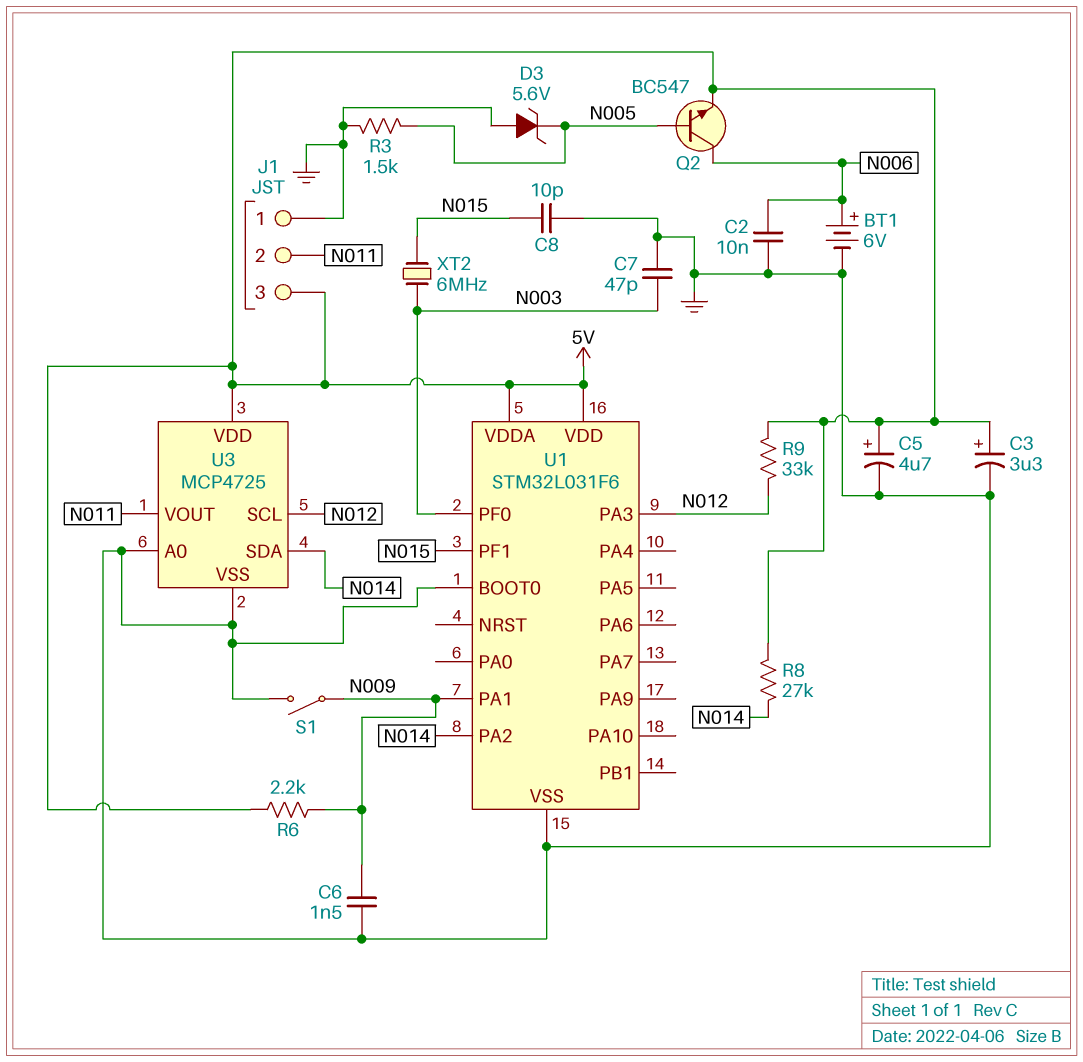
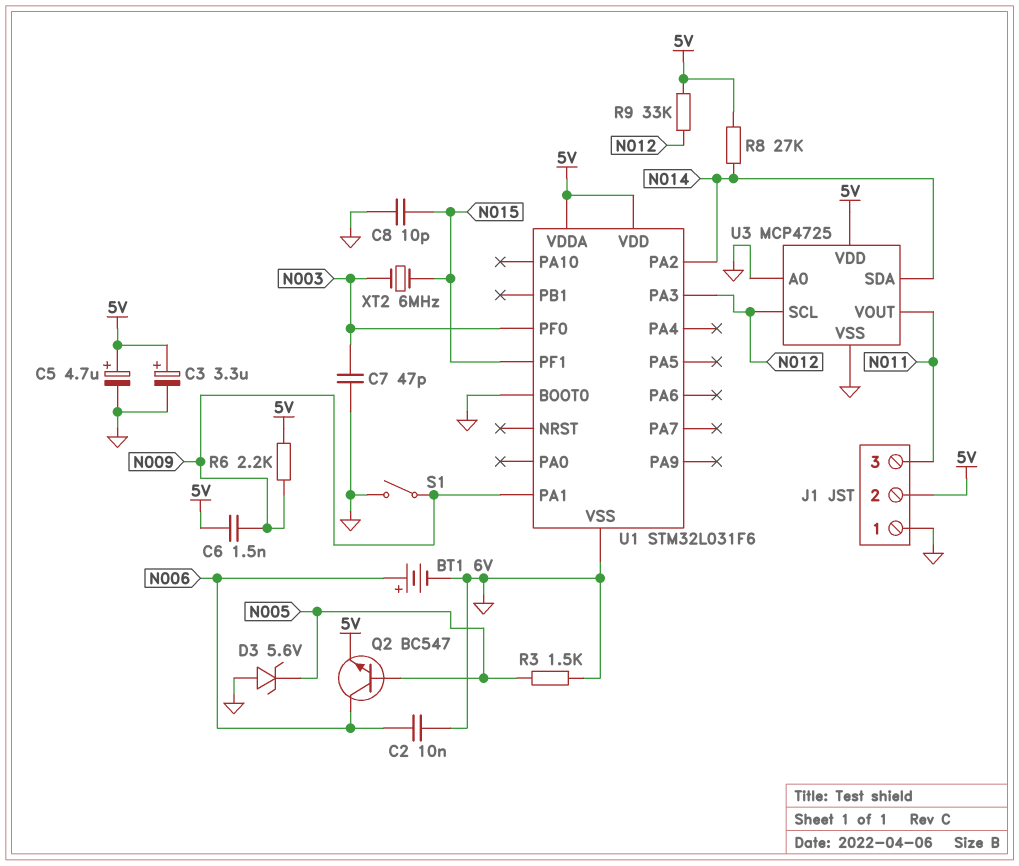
C6: 1.5nF (GND, N009) -> 1.5nF (5V, N009)
J1 pin 2: N011 -> 5V
J1 pin 3: 5V -> N011

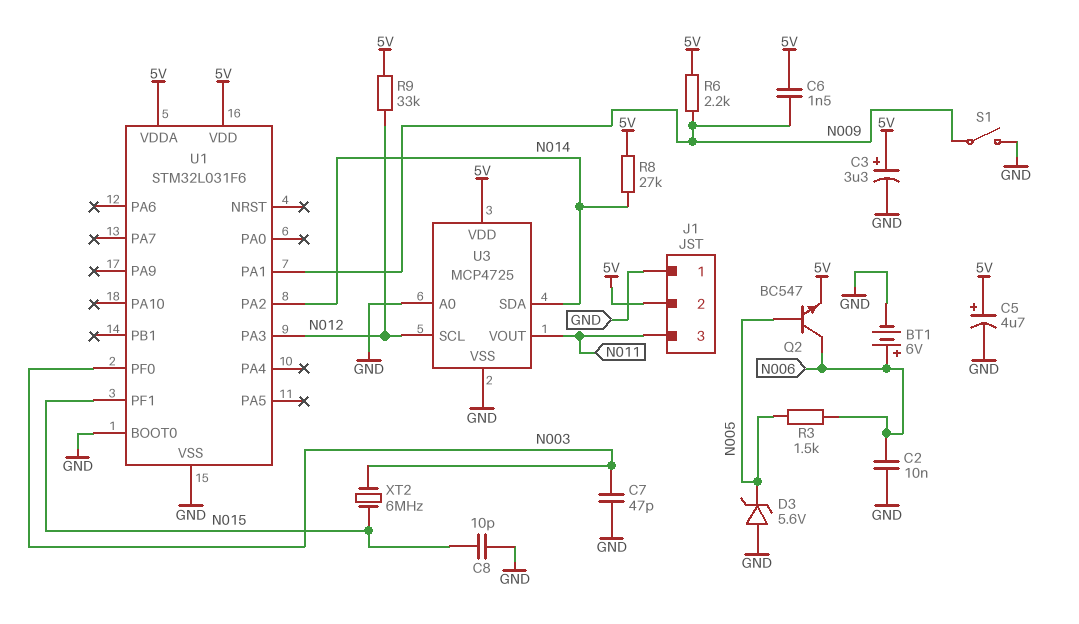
R3: 1.5k (GND, N005) -> 1.5k (N005, N006)

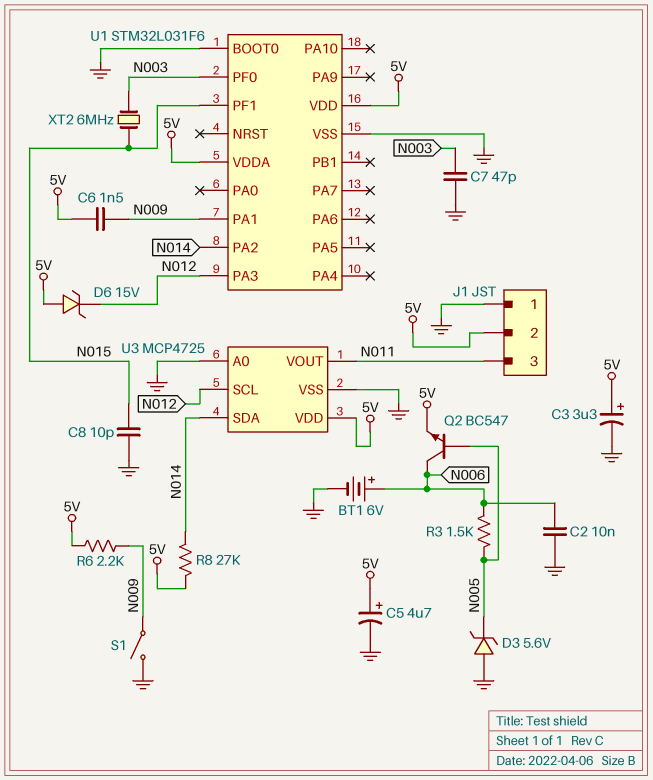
D6: none -> zener 15V (A 5V, K N012)
R9: 33k (5V, N012) -> none

